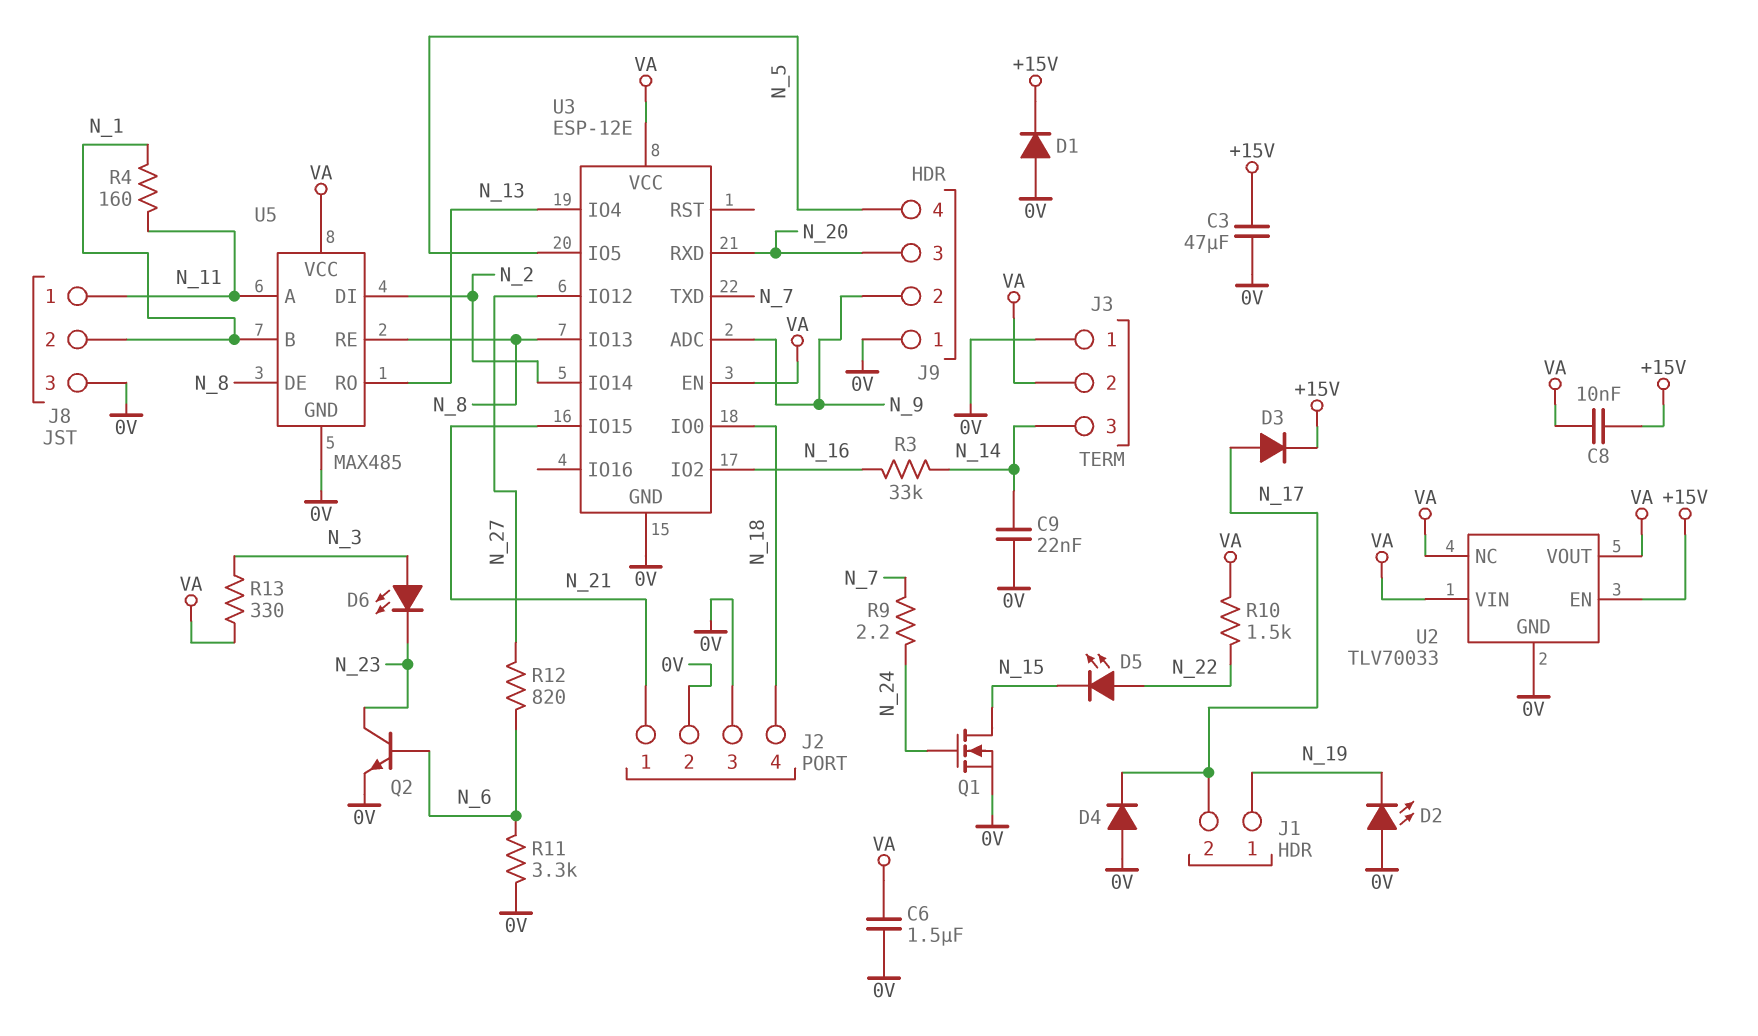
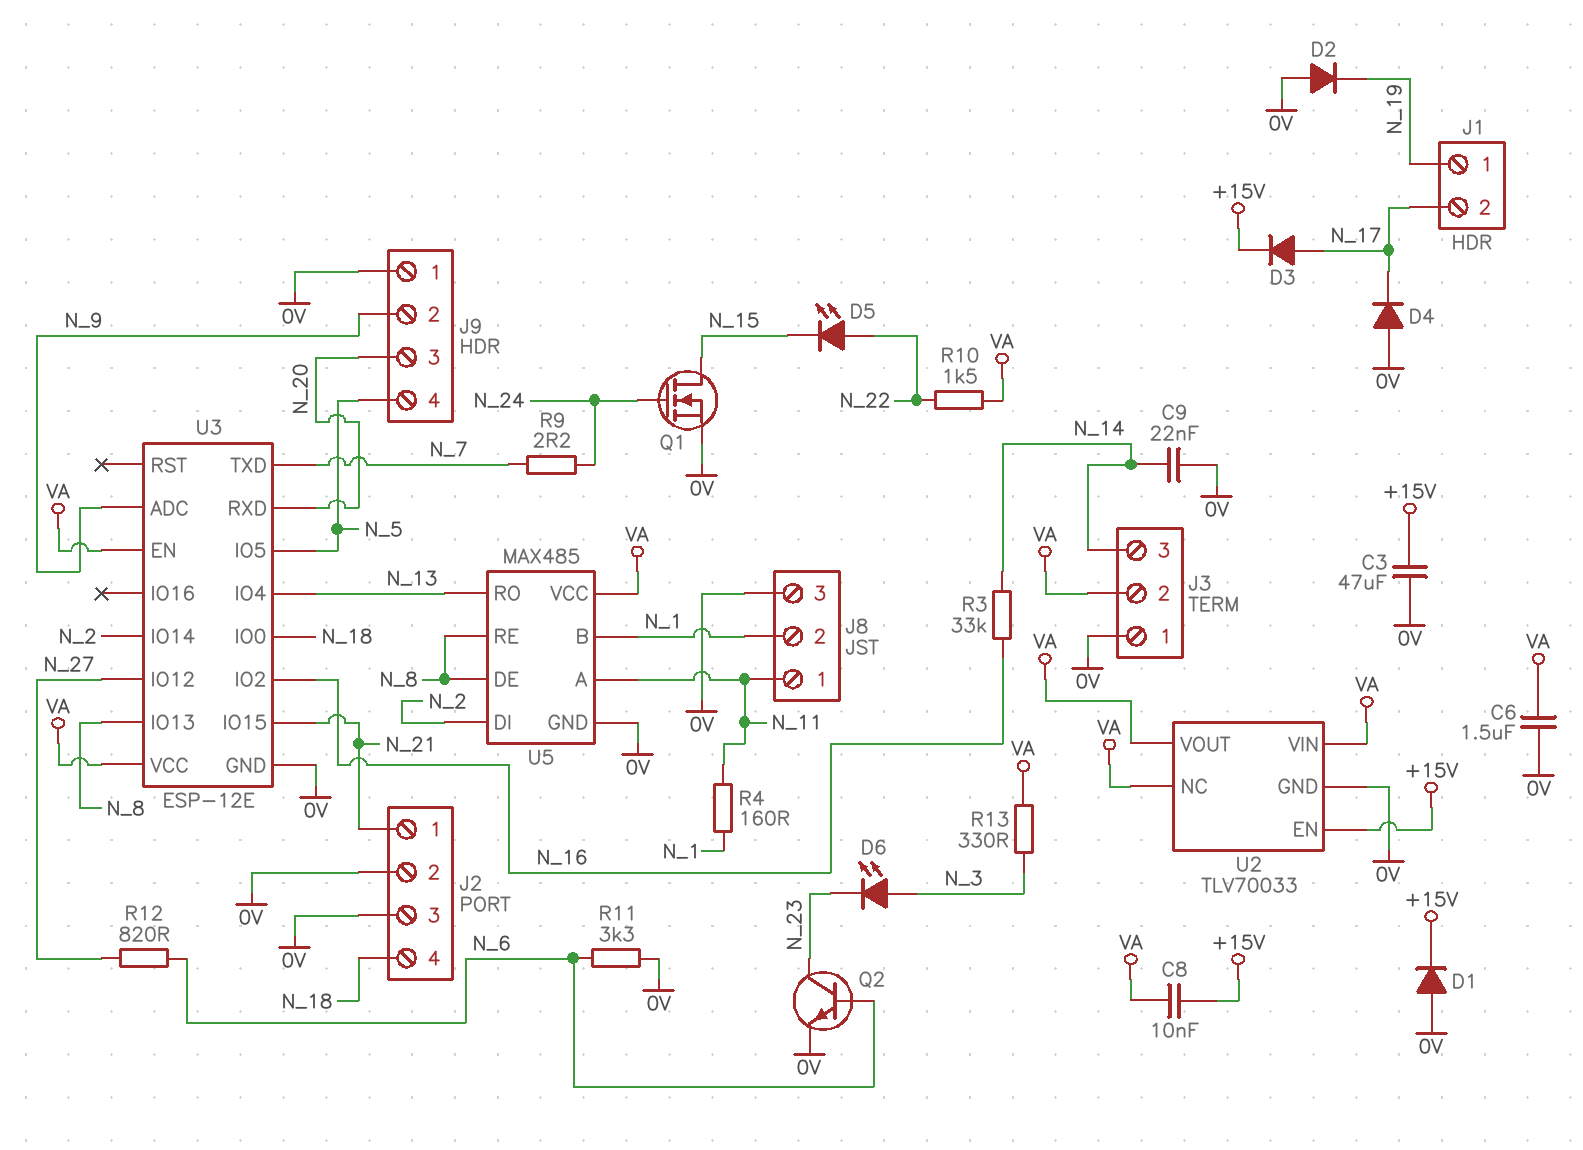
D2: LED (A 0V, K N_19) -> diode (A 0V, K N_19)

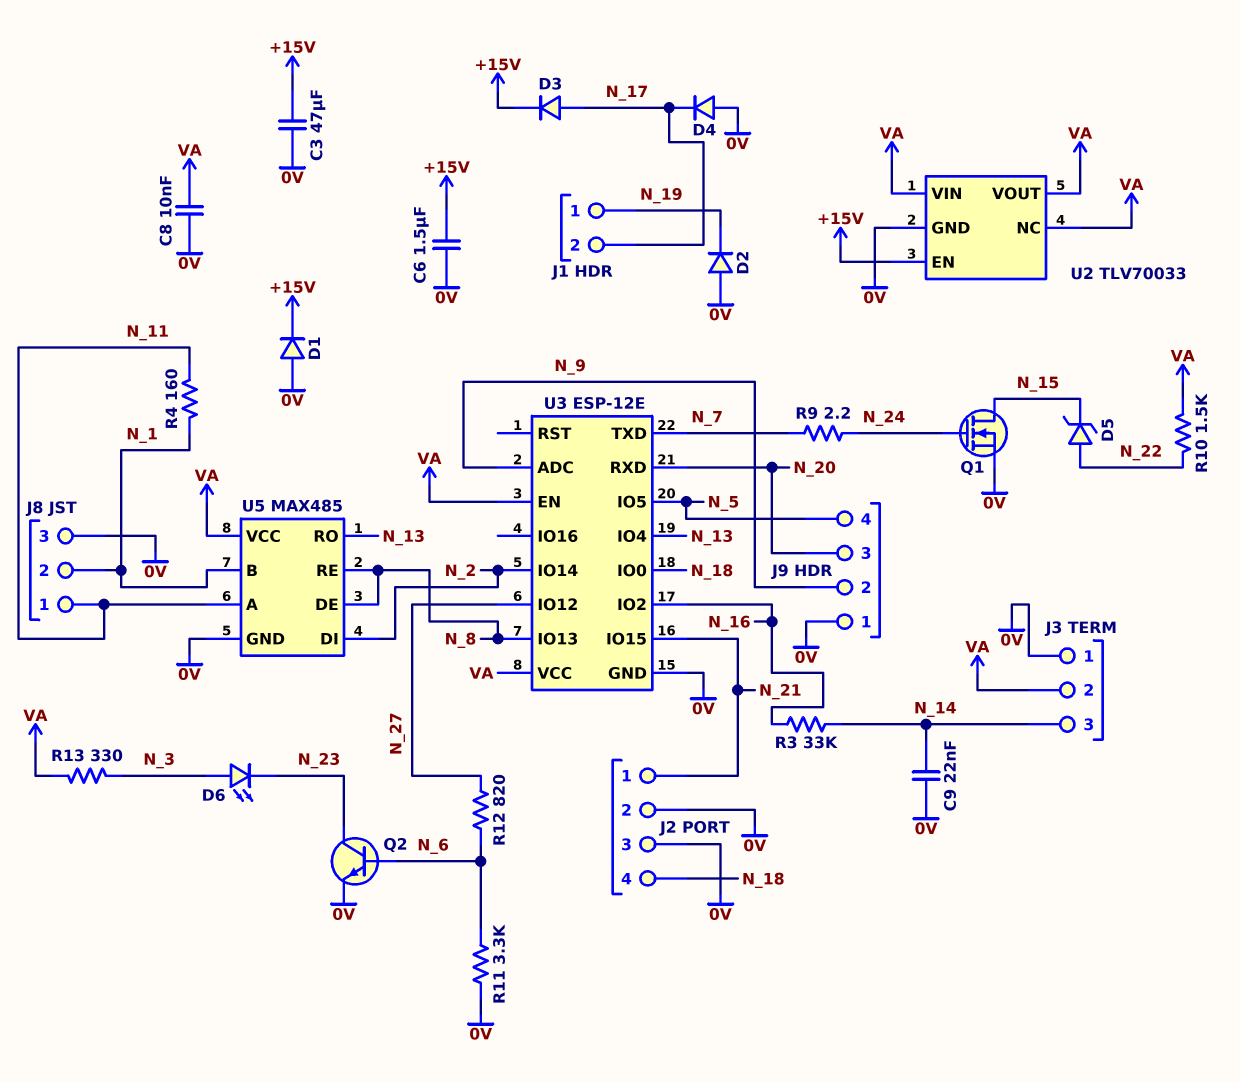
C6: 1.5uF (0V, VA) -> 1.5uF (+15V, 0V)
C8: 10nF (+15V, VA) -> 10nF (0V, VA)
D5: LED (A N_22, K N_15) -> zener (A N_22, K N_15)

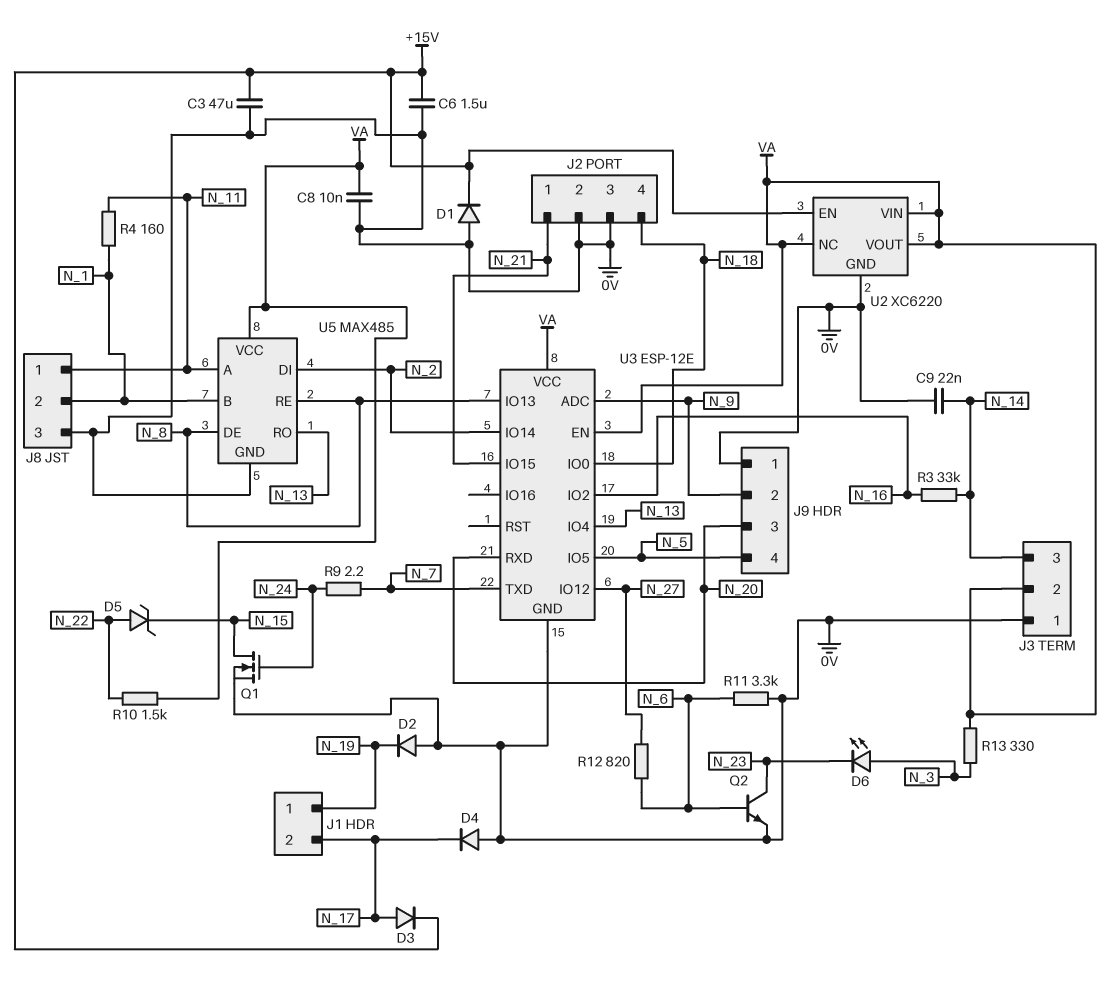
U2: TLV70033 -> XC6220

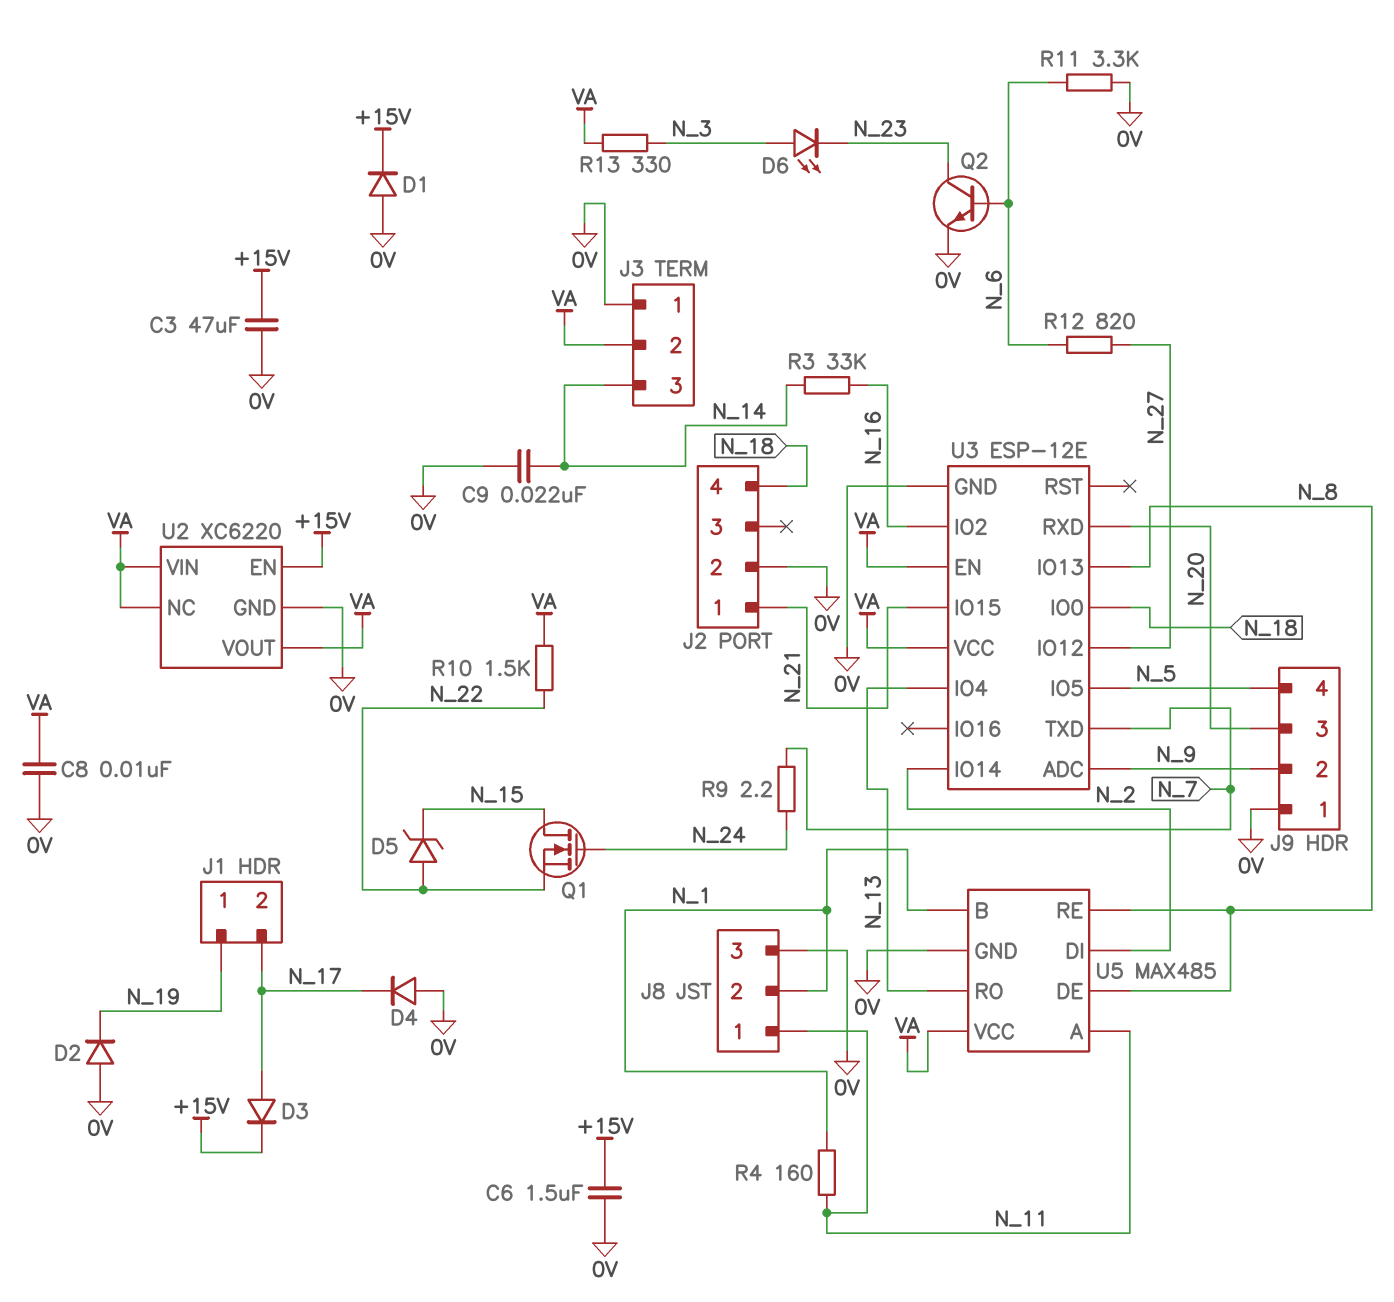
J2 pin 3: 0V -> none
Q1: NMOS (G N_24, D N_15, S 0V) -> NMOS (G N_24, D N_15, S N_22)

